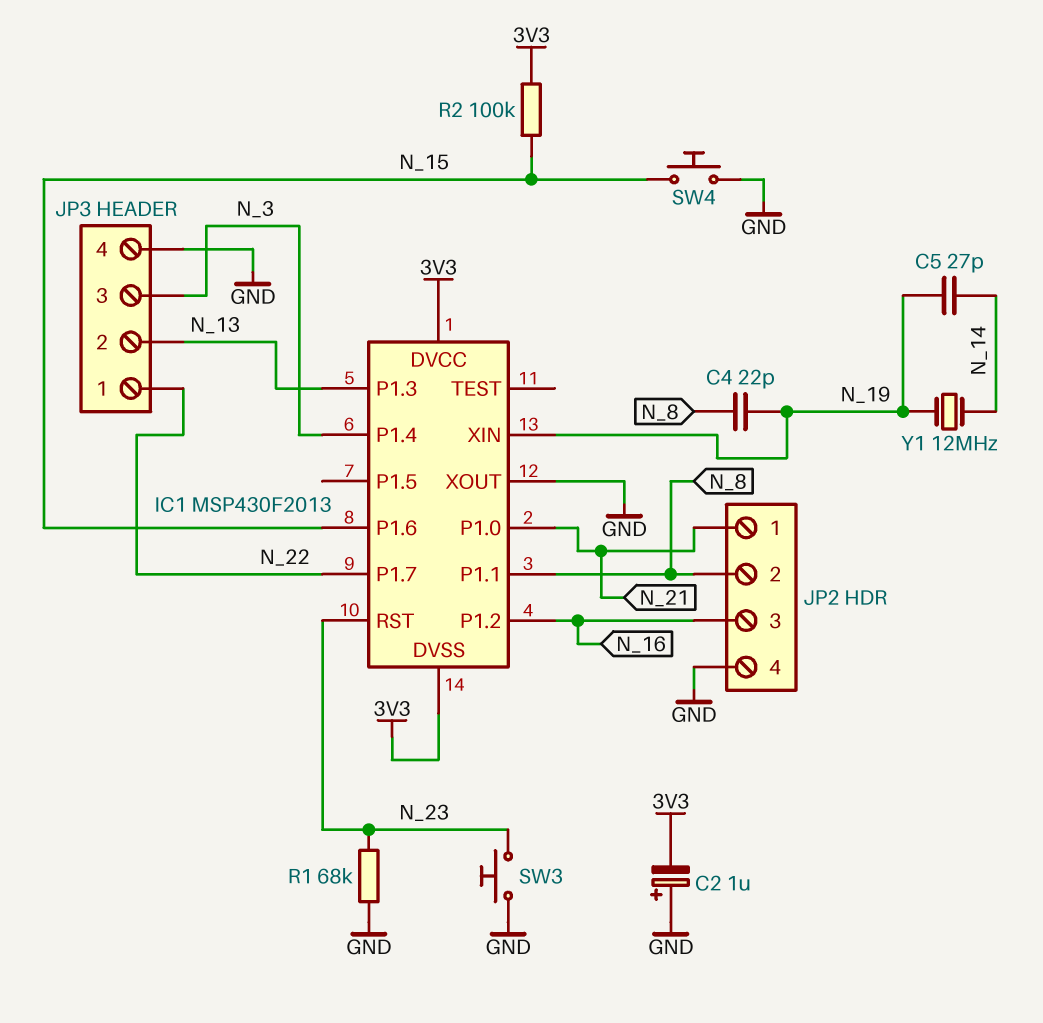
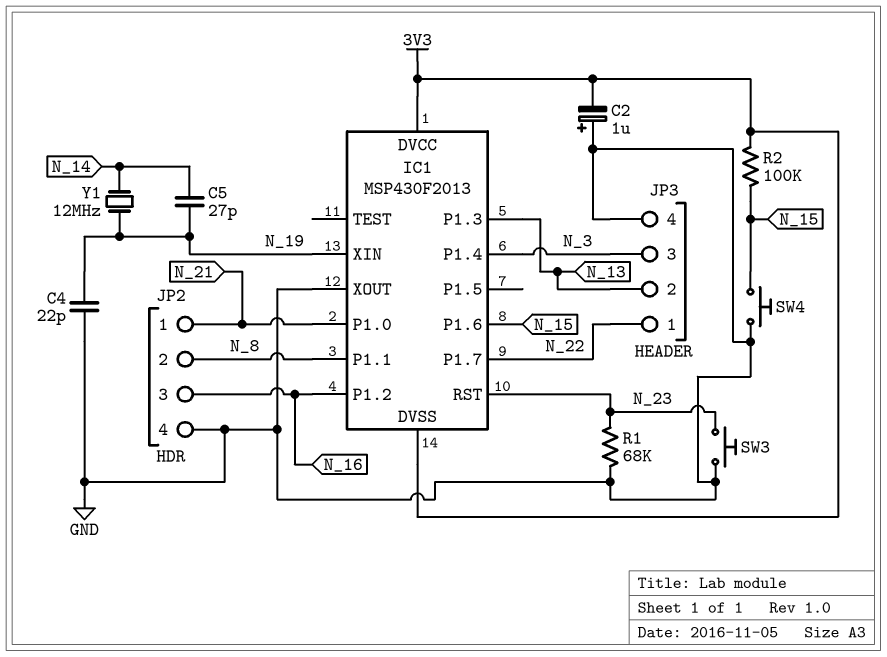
C4: 22pF (N_8, N_19) -> 22pF (GND, N_19)

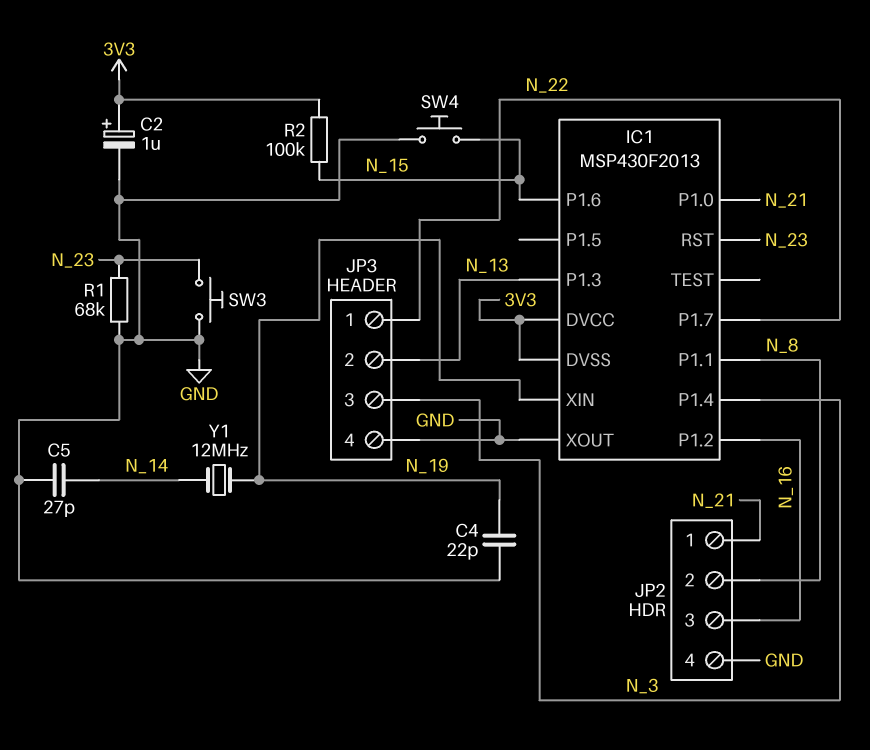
C2: 1uF (plus GND, minus 3V3) -> 1uF (plus 3V3, minus GND)
C5: 27pF (N_14, N_19) -> 27pF (GND, N_14)

